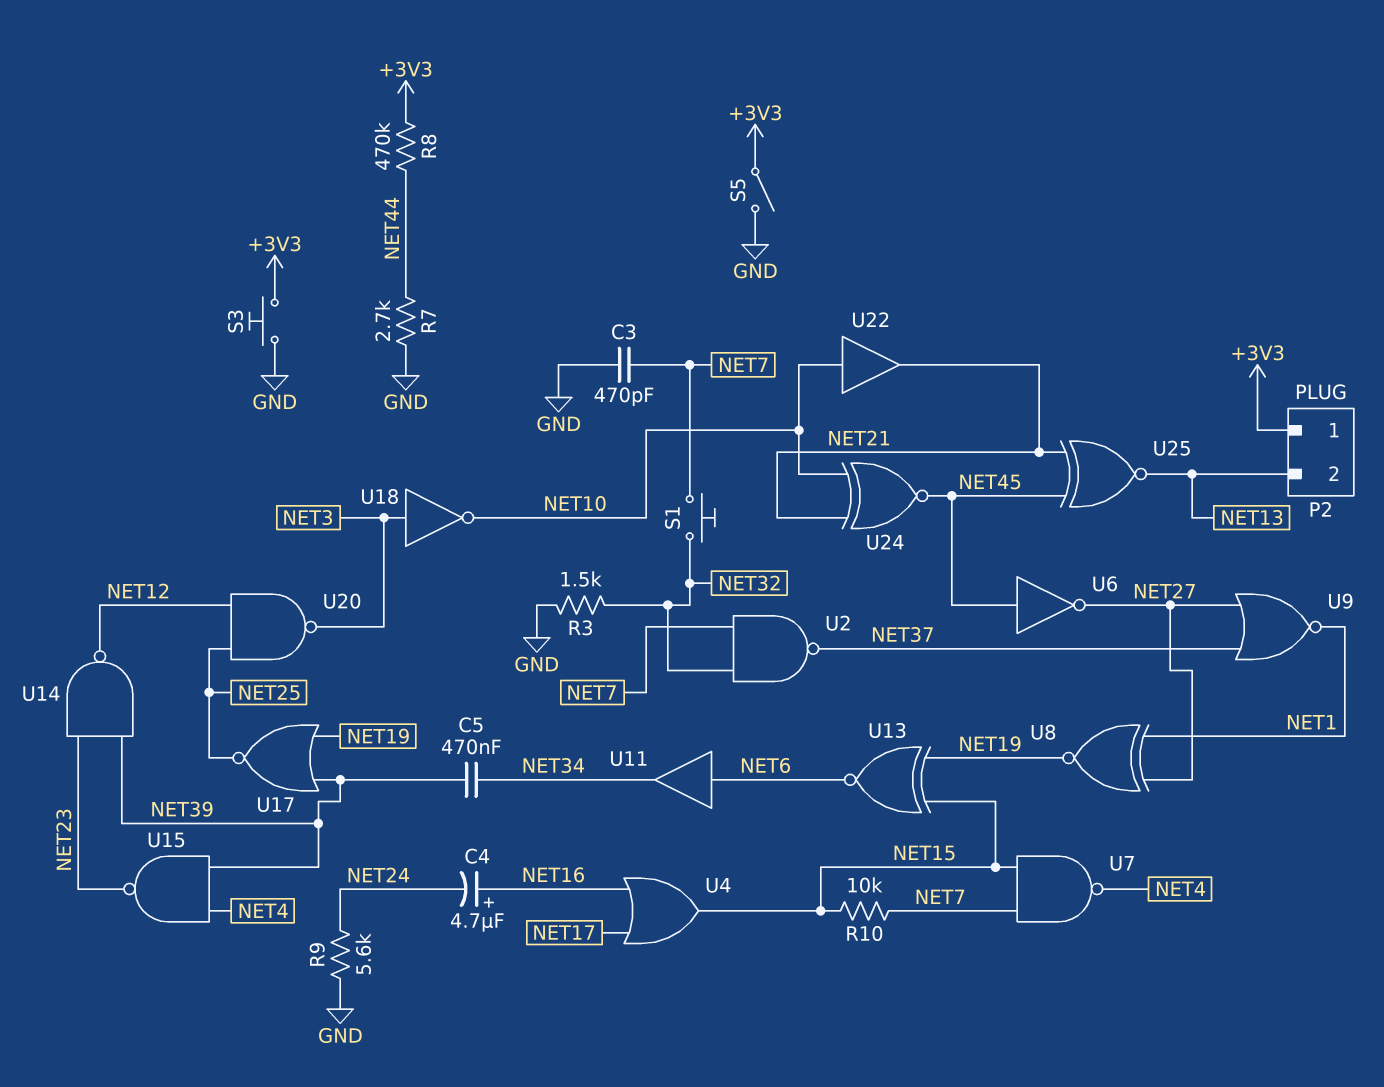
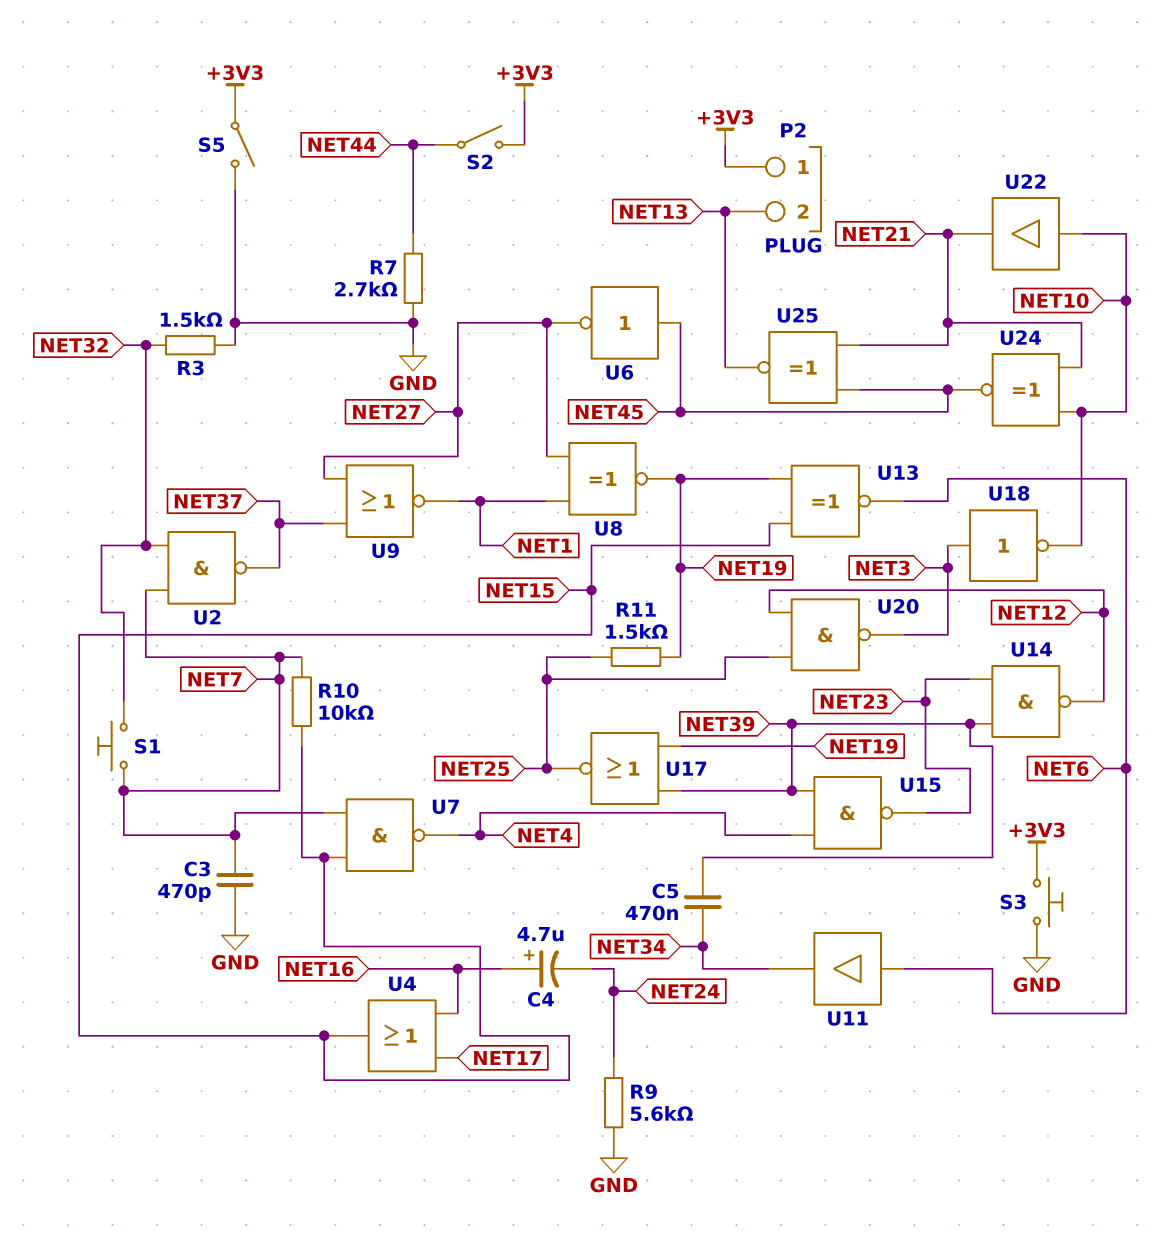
R8: 470k (+3V3, NET44) -> none
R11: none -> 1.5k (NET19, NET25)
S2: none -> switch (+3V3, NET44)

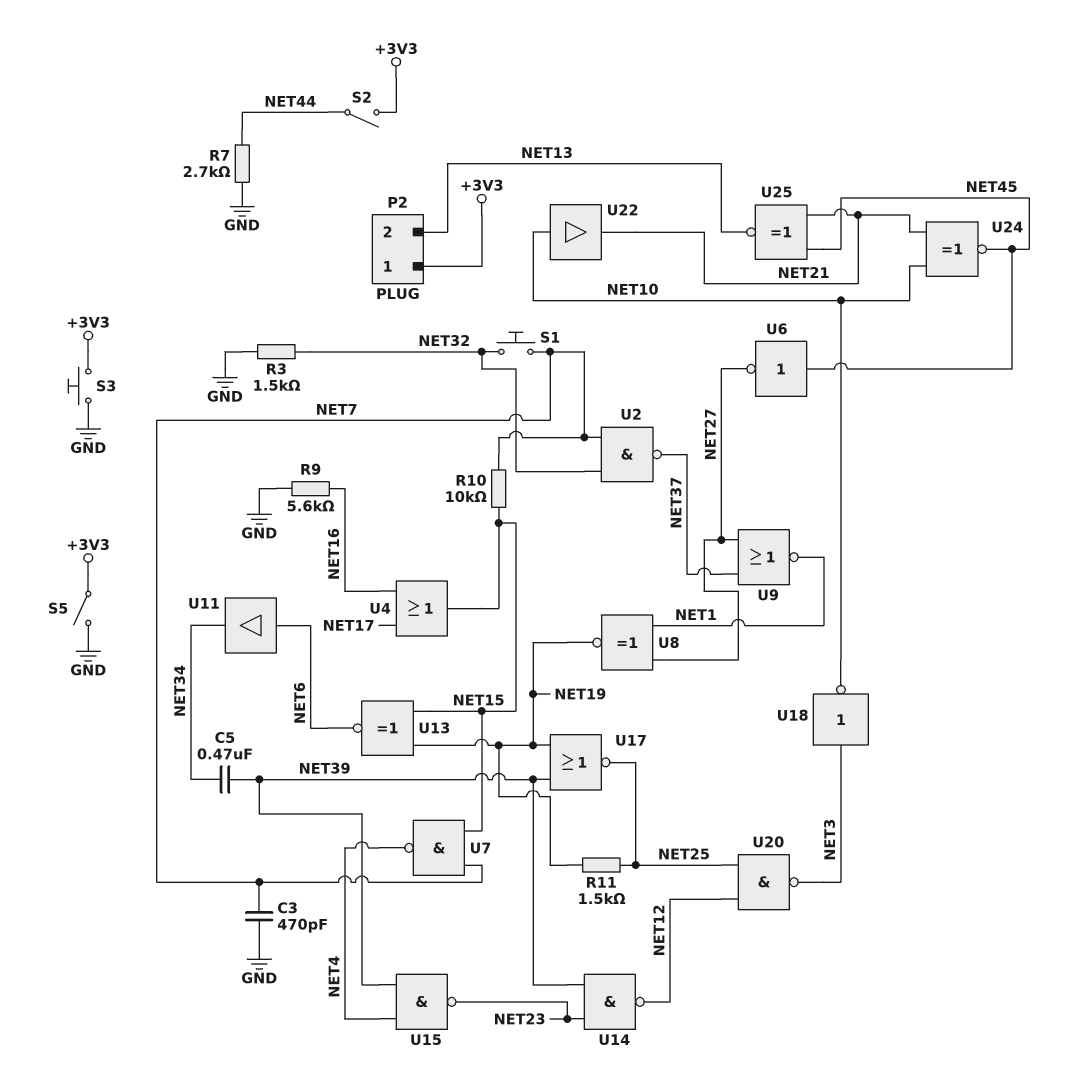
C4: 4.7uF (plus NET16, minus NET24) -> none
R9: 5.6k (GND, NET24) -> 5.6k (GND, NET16)

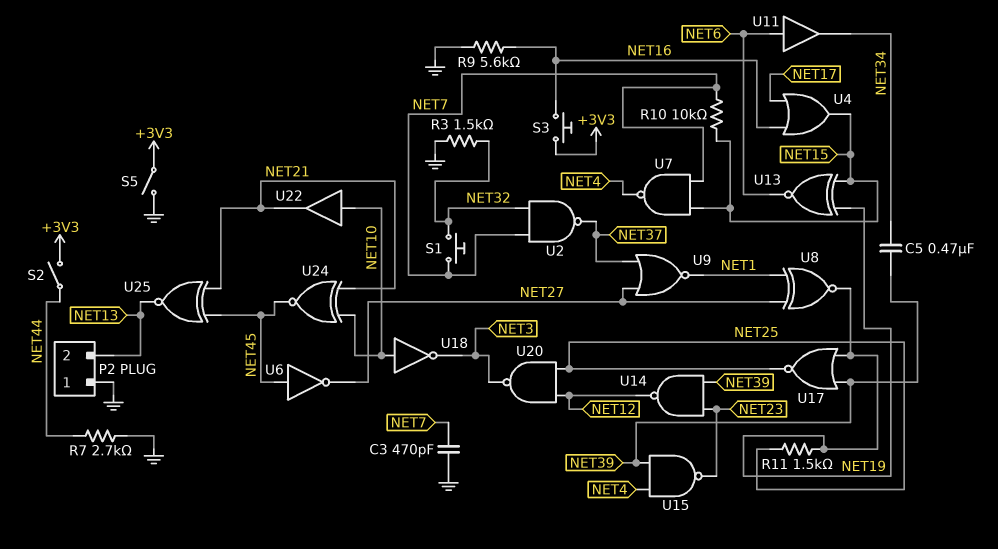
P2 pin 1: +3V3 -> GND
S3: button (+3V3, GND) -> button (+3V3, NET16)
U18: NOT (in NET3, out NET10) -> NOT (in NET10, out NET3)

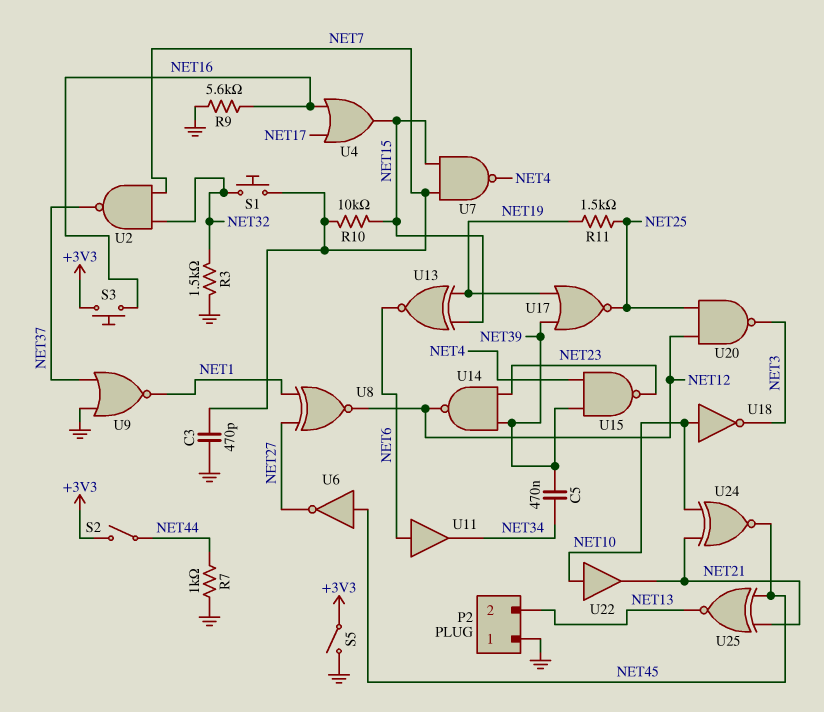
R7: 2.7k (GND, NET44) -> 1k (GND, NET44)
U8: XNOR (in NET1, in NET27, out NET19) -> XNOR (in NET1, in NET27, out NET12)
U9: NOR (in NET27, in NET37, out NET1) -> NOR (in GND, in NET37, out NET1)

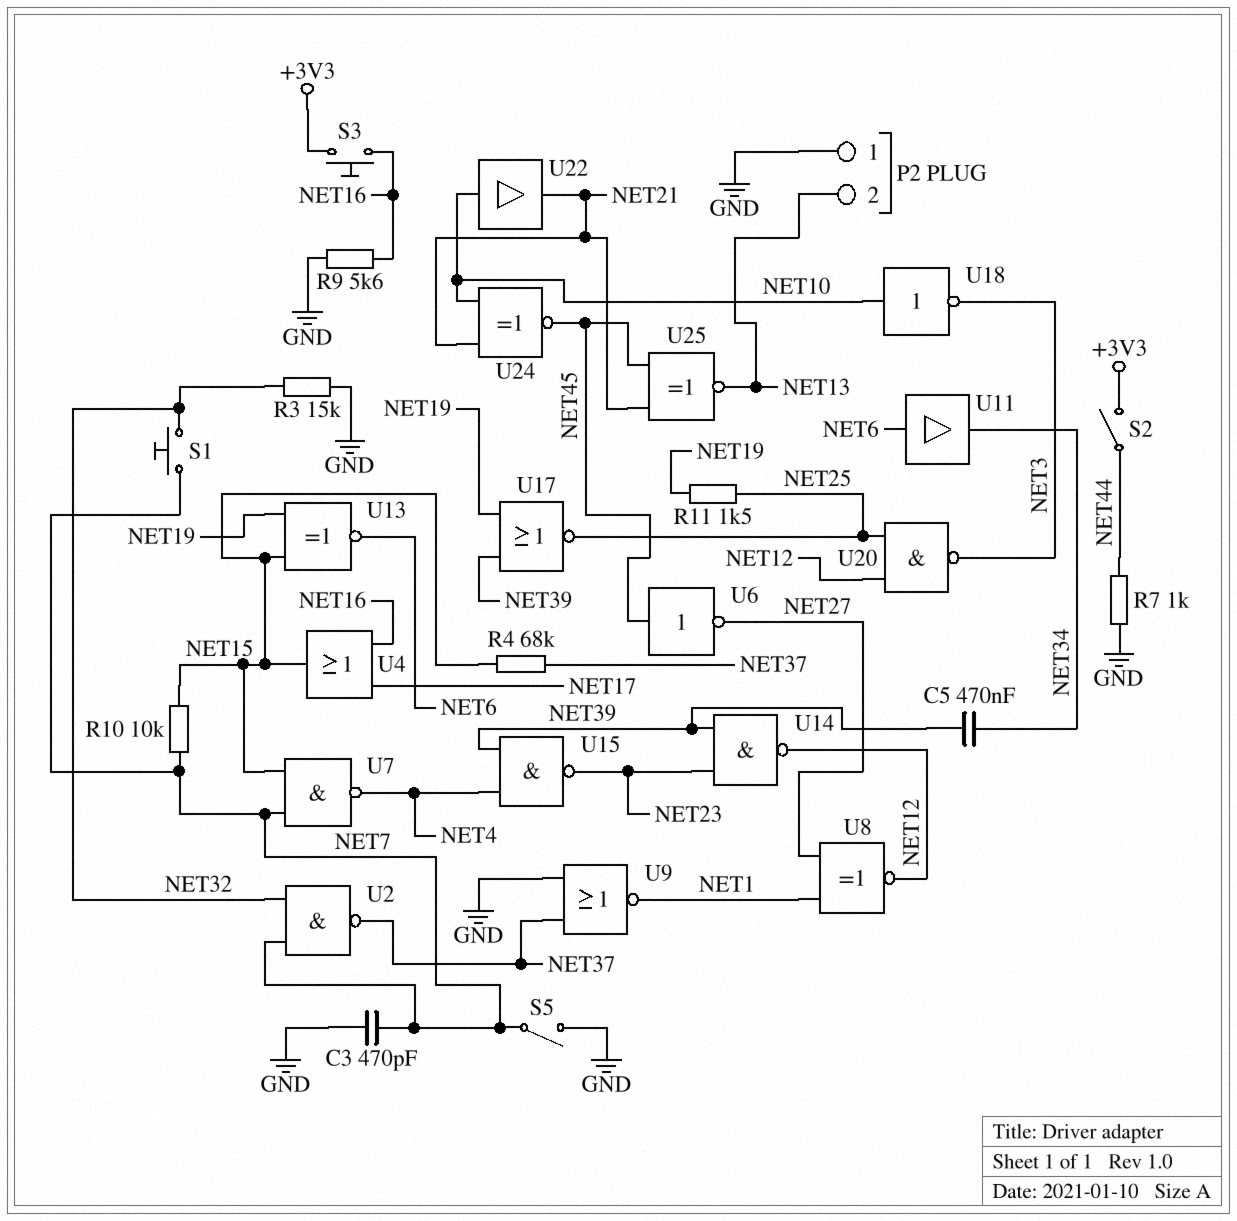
R3: 1.5k (GND, NET32) -> 15k (GND, NET32)
R4: none -> 68k (NET15, NET37)
S5: switch (+3V3, GND) -> switch (GND, NET7)

